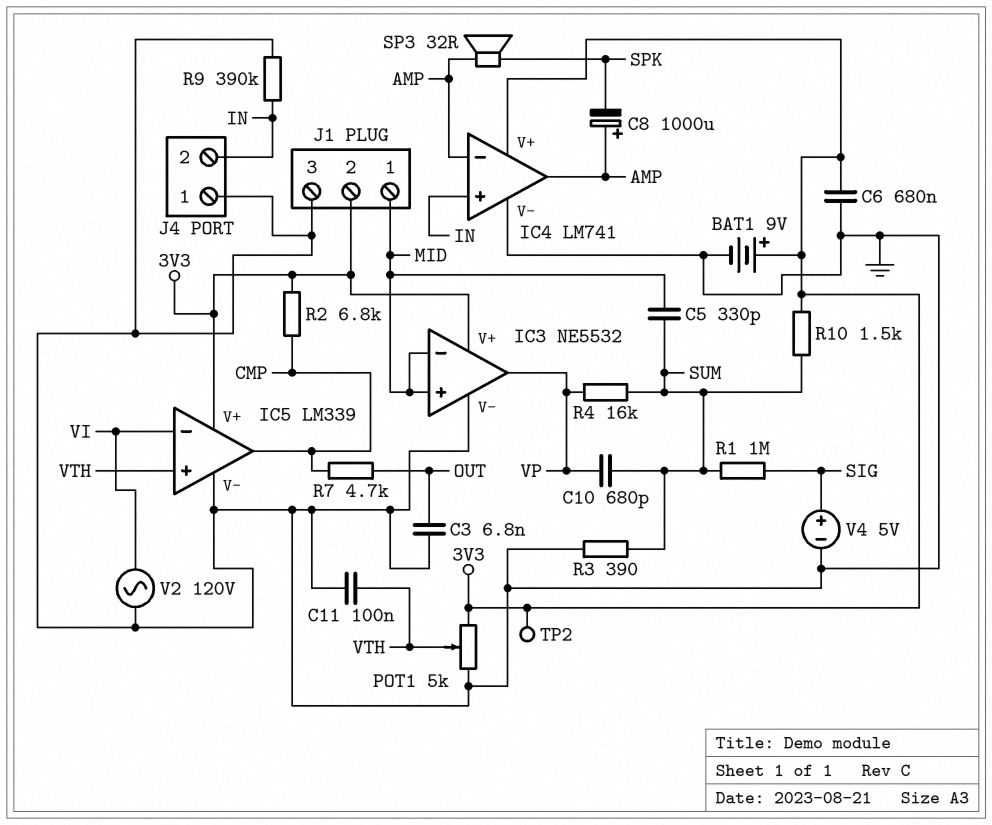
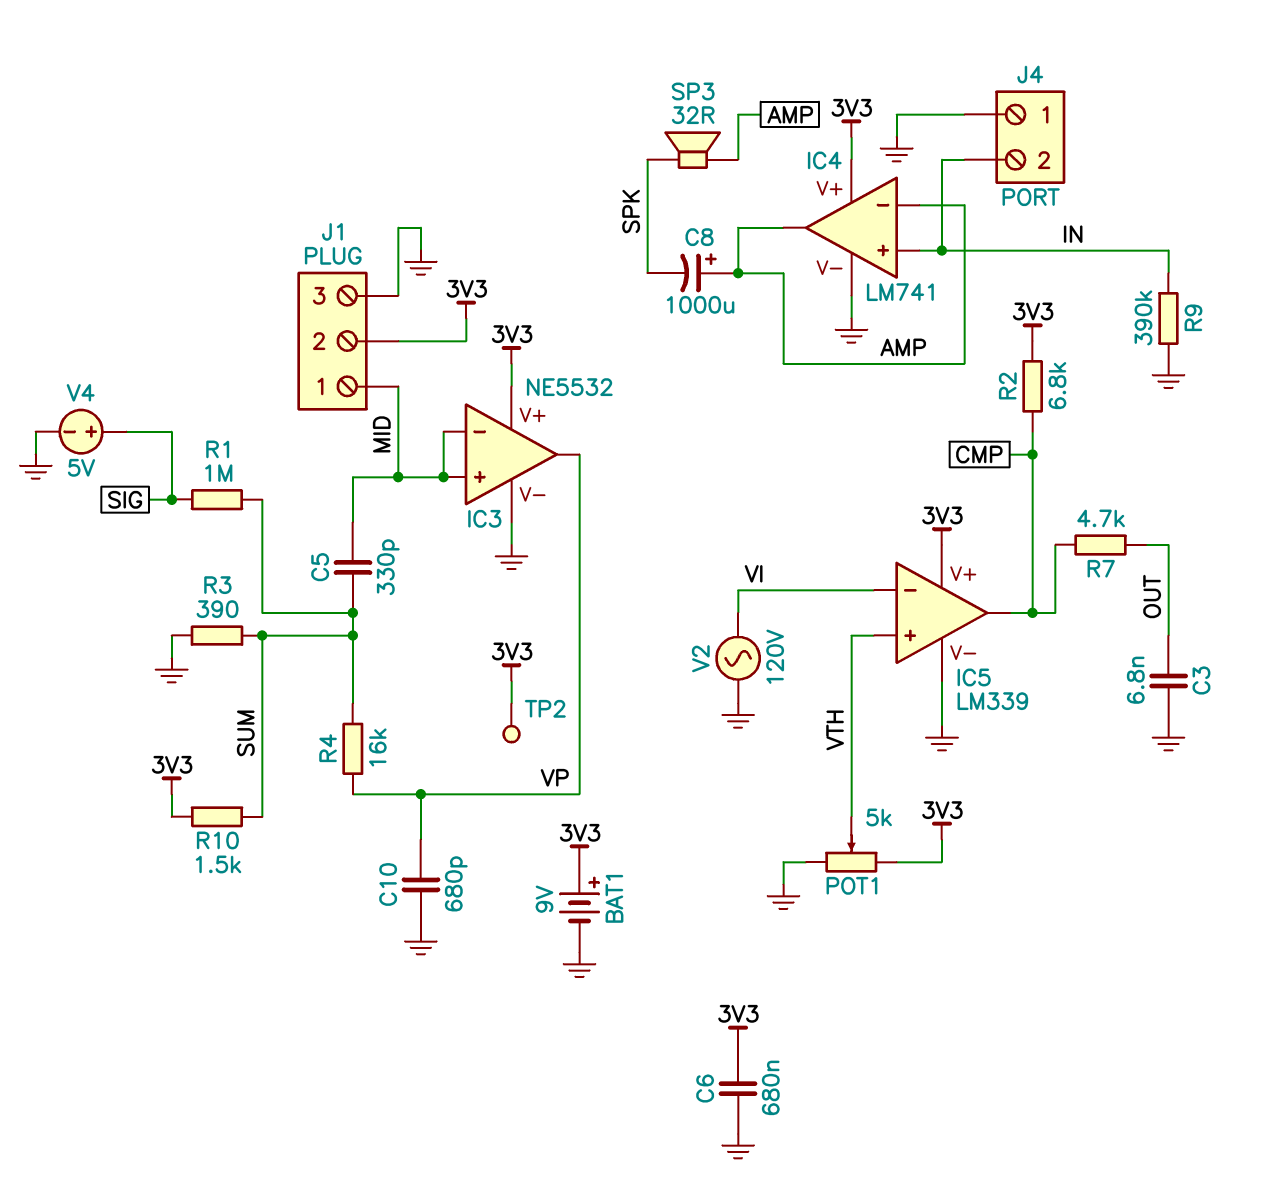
C10: 680pF (SUM, VP) -> 680pF (GND, VP)
C11: 100nF (GND, VTH) -> none

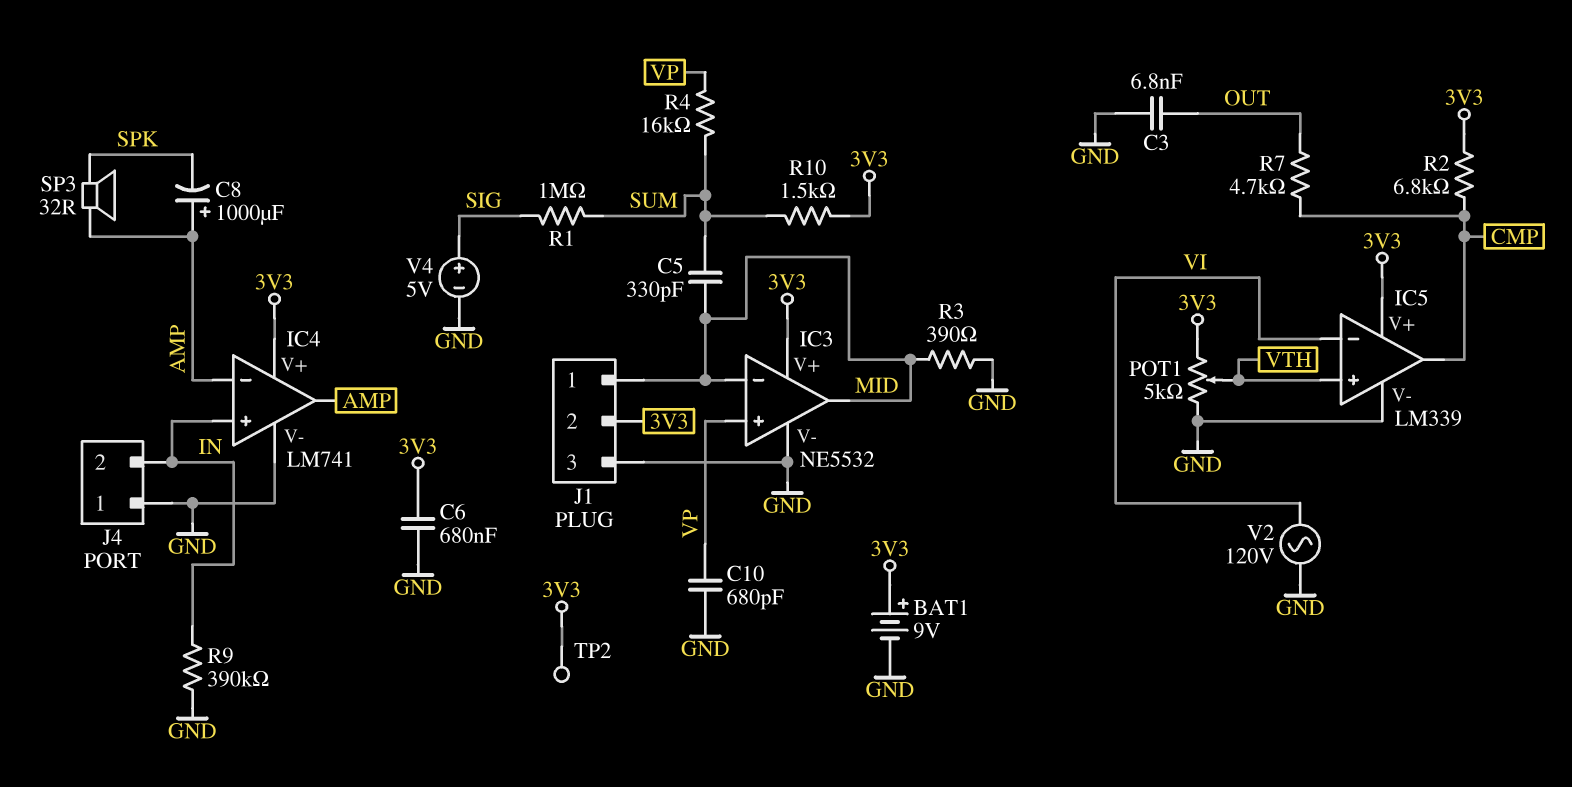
IC3 pin in+: MID -> VP
IC3 pin out: VP -> MID
R3: 390 (GND, SUM) -> 390 (GND, MID)

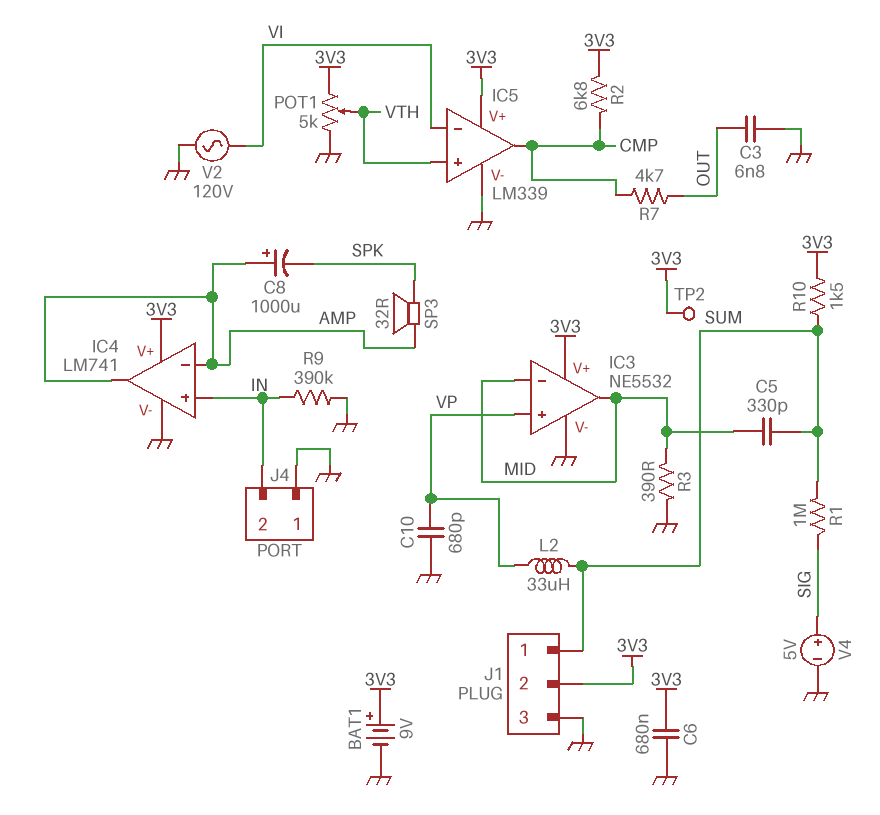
J1 pin 1: MID -> SUM
L2: none -> 33uH (SUM, VP)
R4: 16k (SUM, VP) -> none

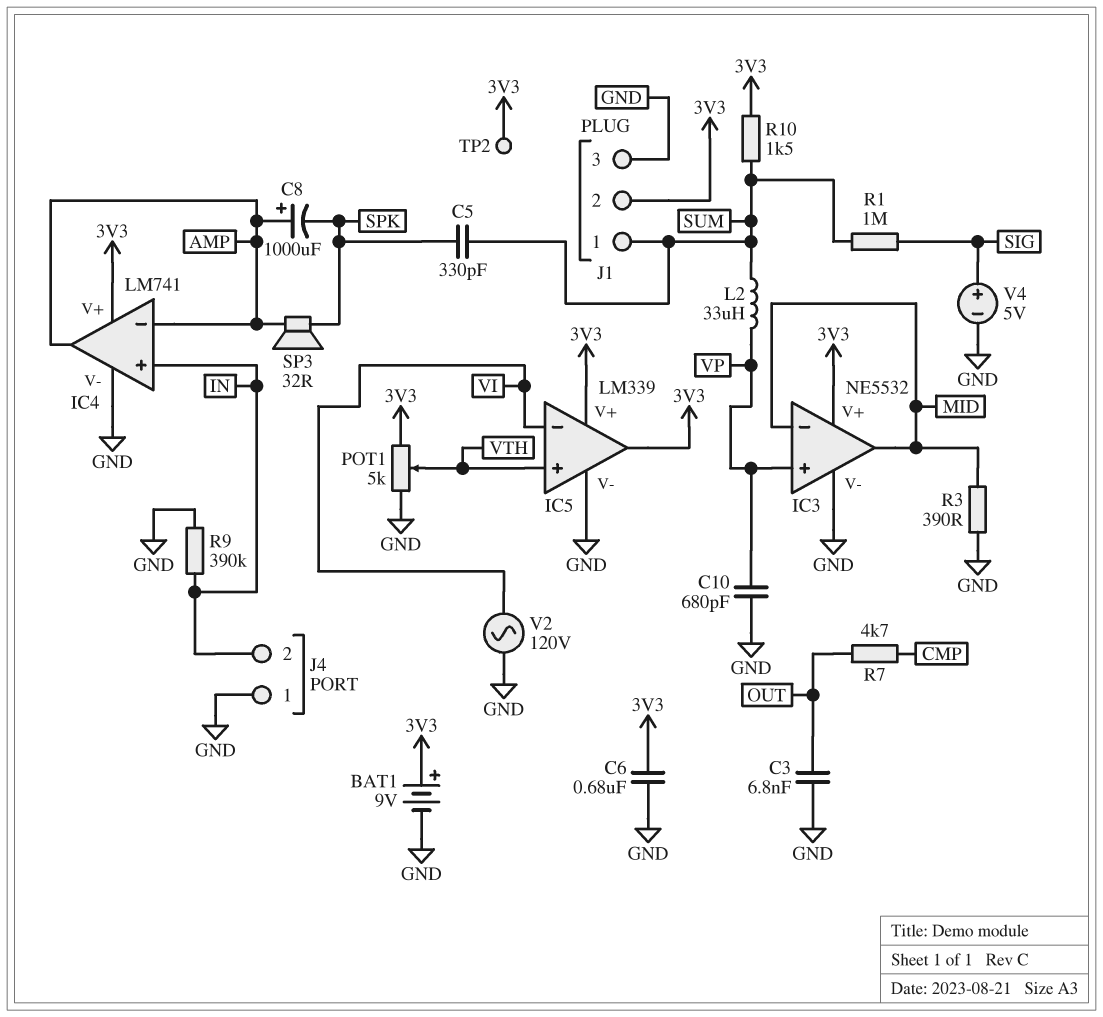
C5: 330pF (MID, SUM) -> 330pF (SPK, SUM)
IC5 pin out: CMP -> 3V3
R2: 6.8k (3V3, CMP) -> none

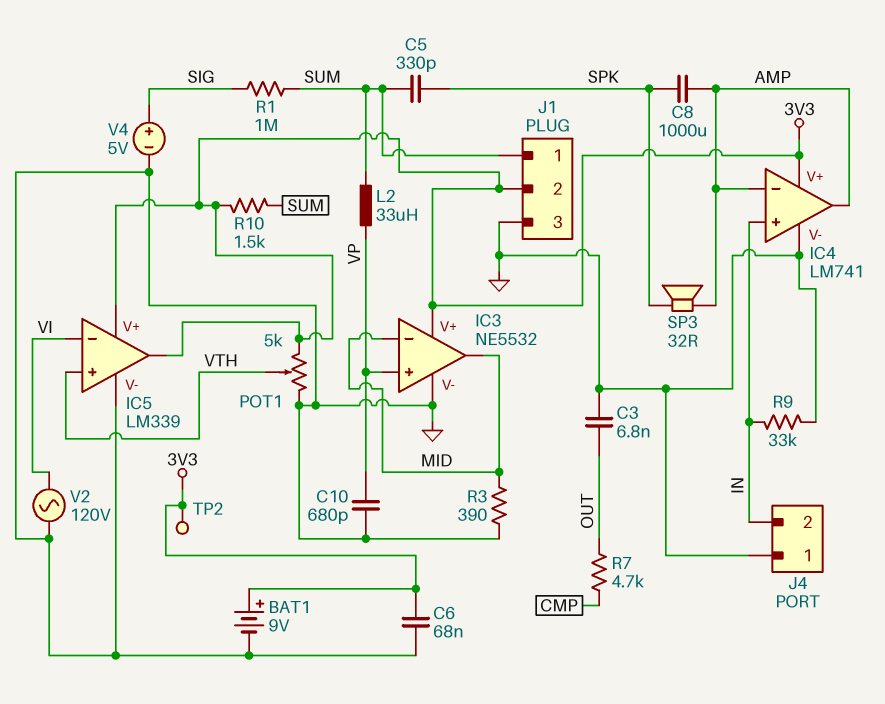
C6: 680nF (3V3, GND) -> 68nF (3V3, GND)
C8: 1000uF (plus AMP, minus SPK) -> 1000uF (AMP, SPK)
R9: 390k (GND, IN) -> 33k (GND, IN)

